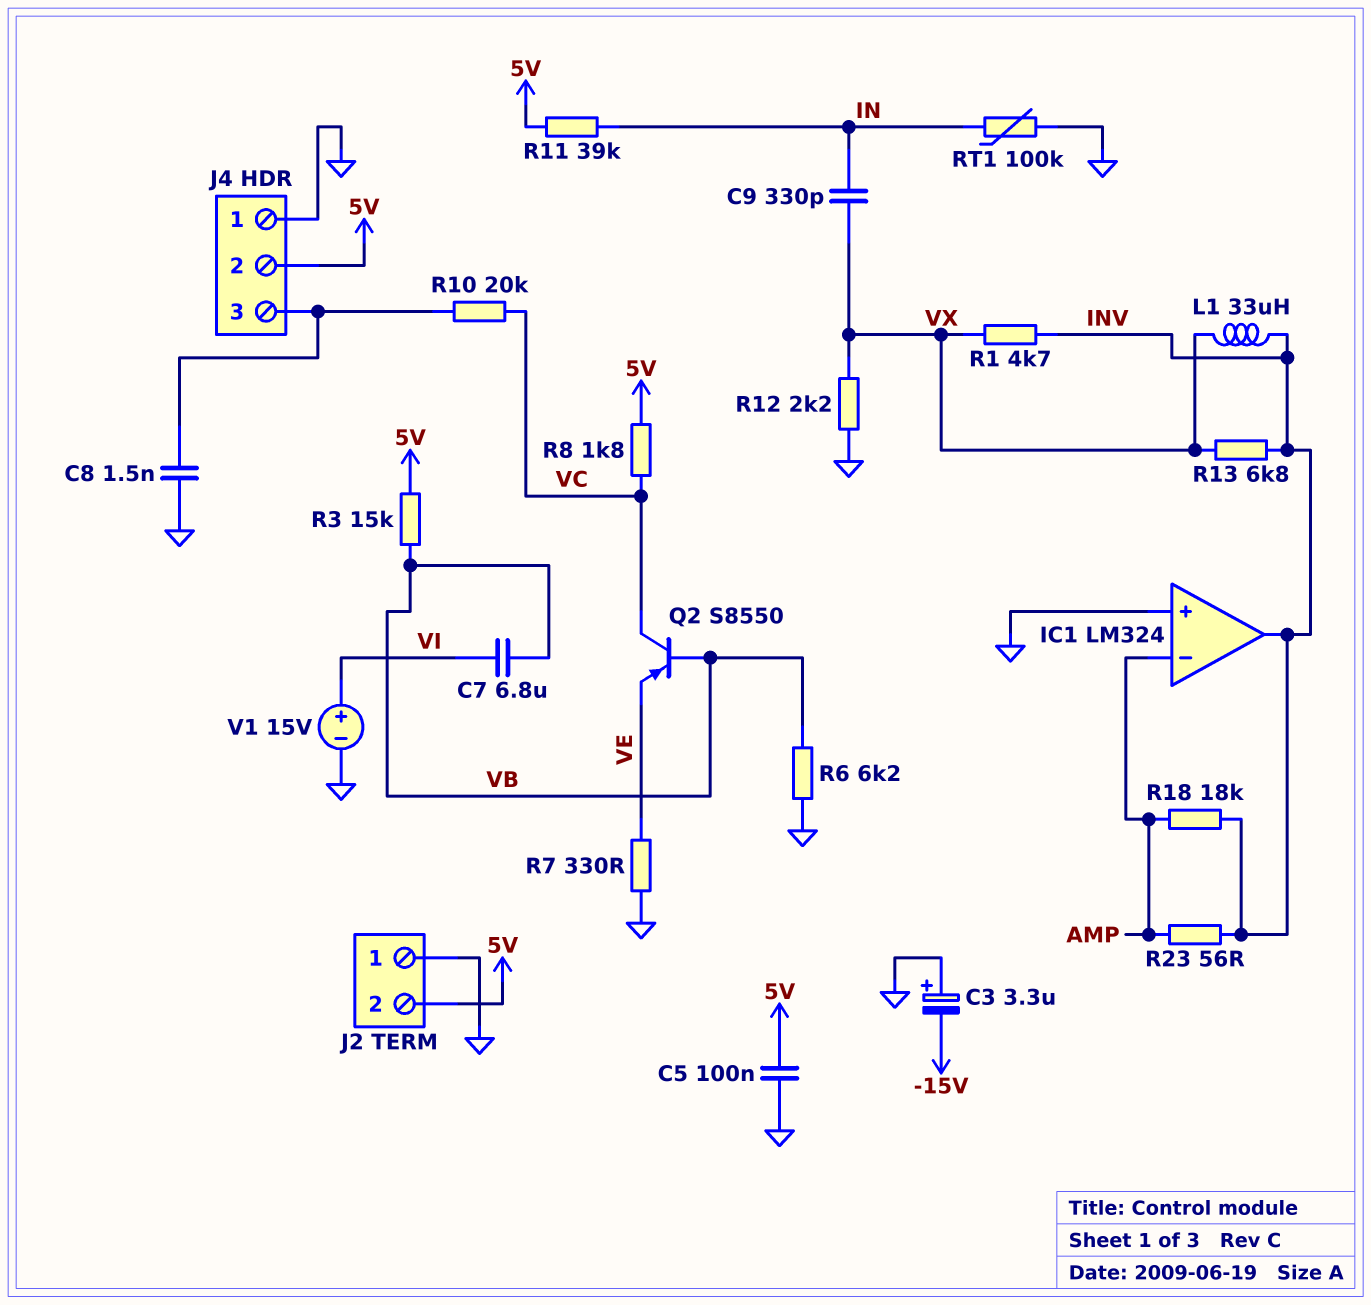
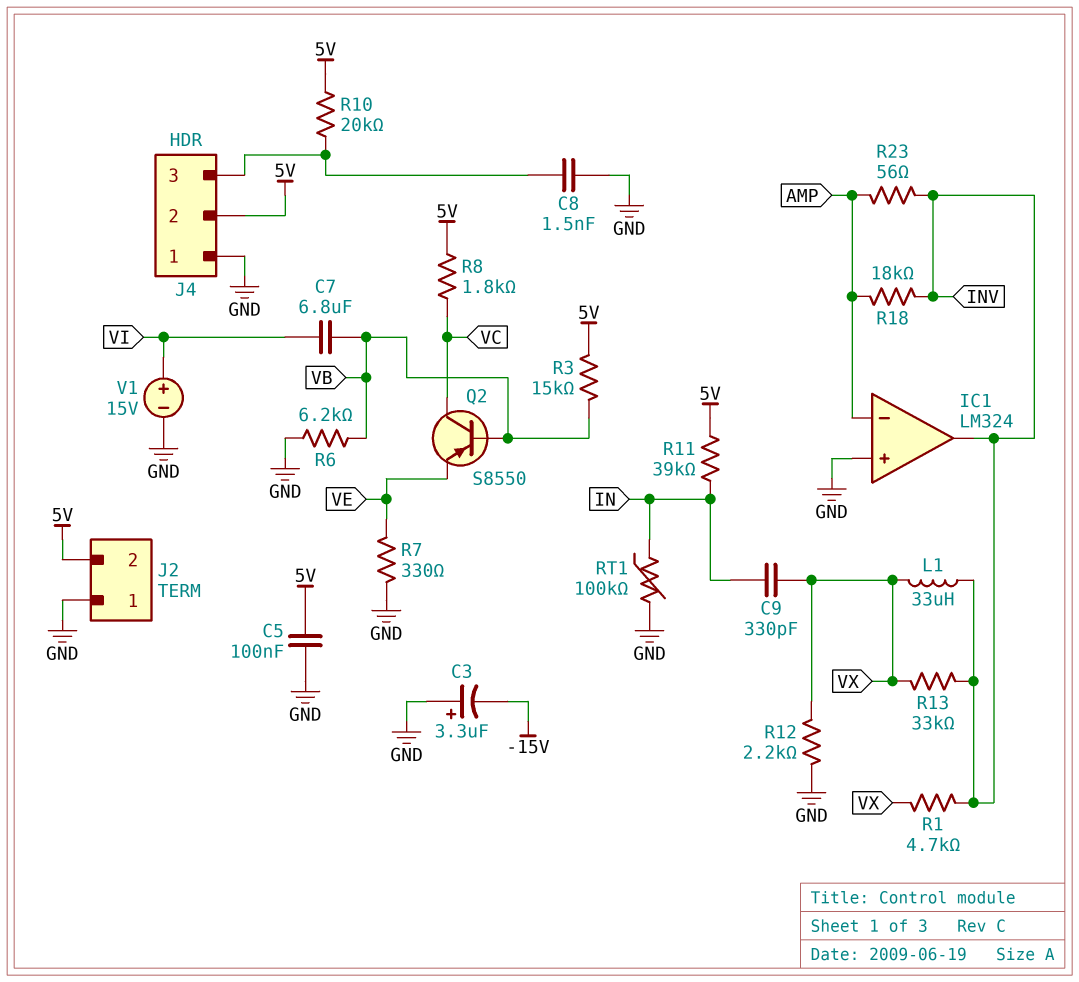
R10: 20k (J4/3, VC) -> 20k (5V, J4/3)
R13: 6.8k (INV, VX) -> 33k (INV, VX)

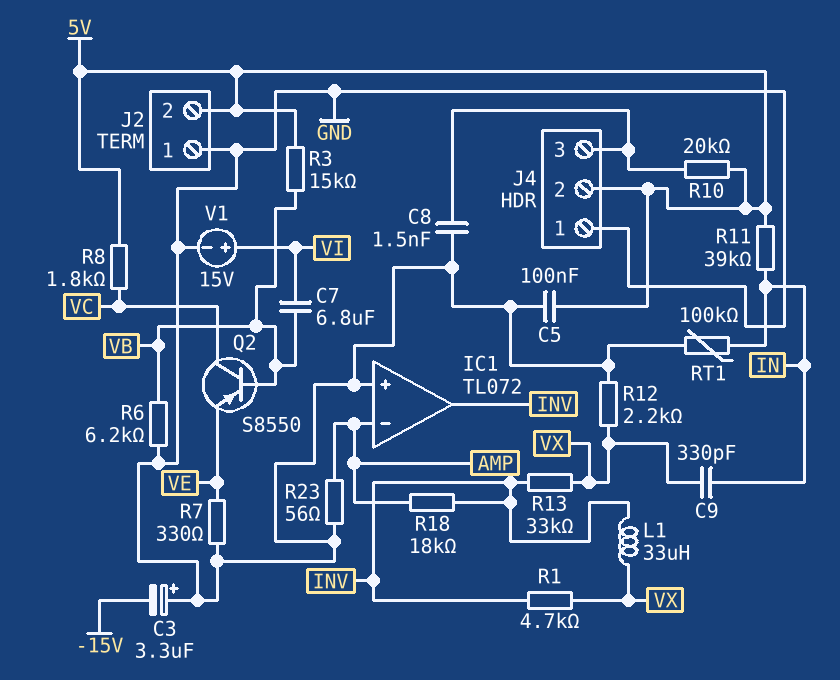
IC1: LM324 -> TL072
R23: 56 (AMP, INV) -> 56 (AMP, GND)

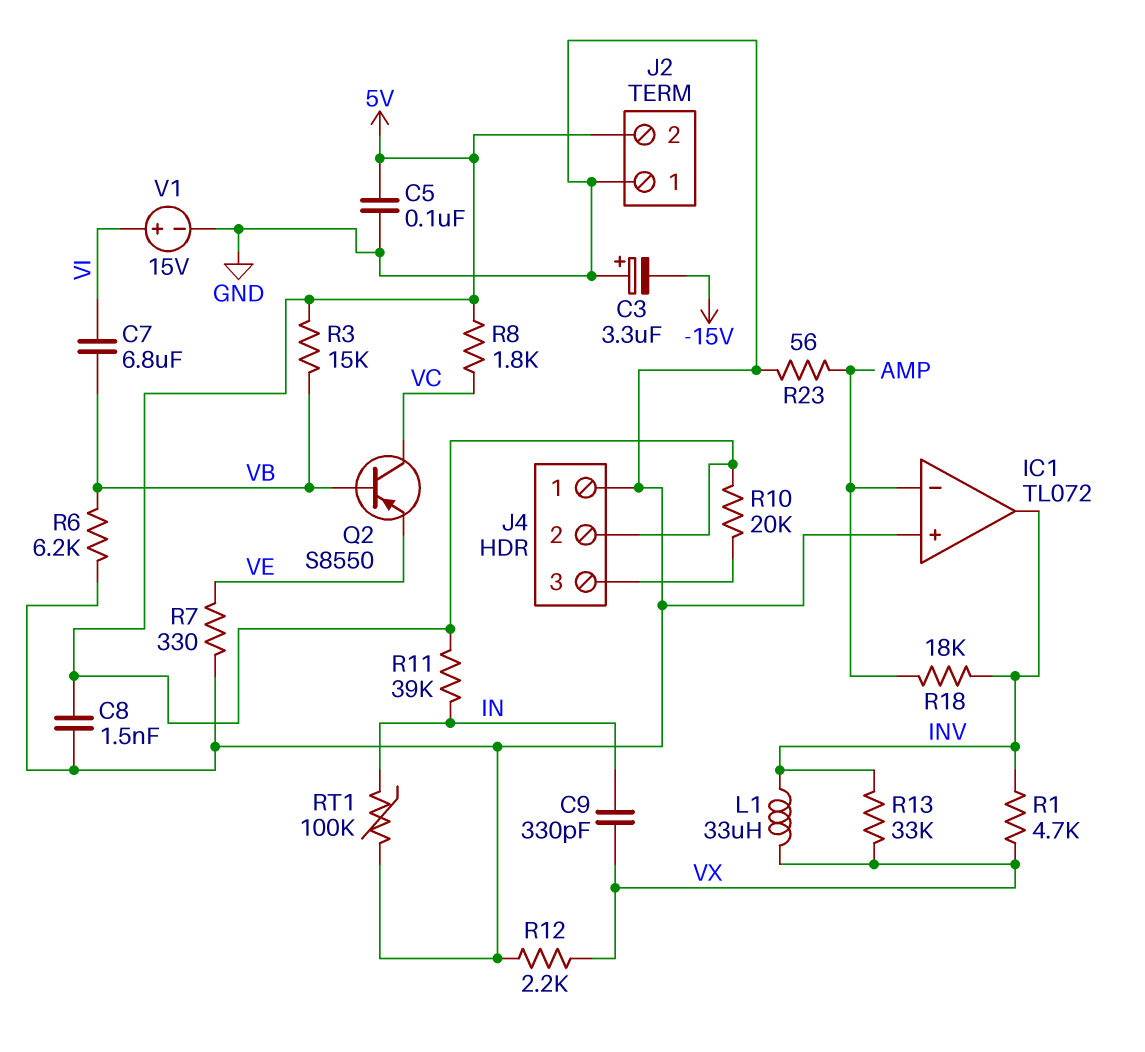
C8: 1.5nF (GND, J4/3) -> 1.5nF (5V, GND)

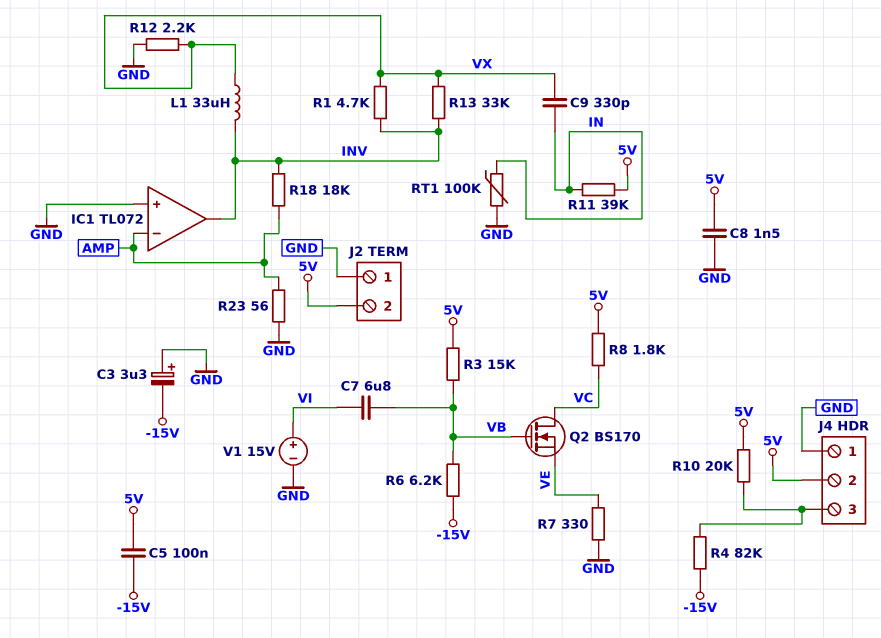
C5: 100nF (5V, GND) -> 100nF (-15V, 5V)
Q2: PNP S8550 (B VB, C VC, E VE) -> NMOS BS170 (G VB, D VC, S VE)
R4: none -> 82k (-15V, J4/3)
R6: 6.2k (GND, VB) -> 6.2k (-15V, VB)

